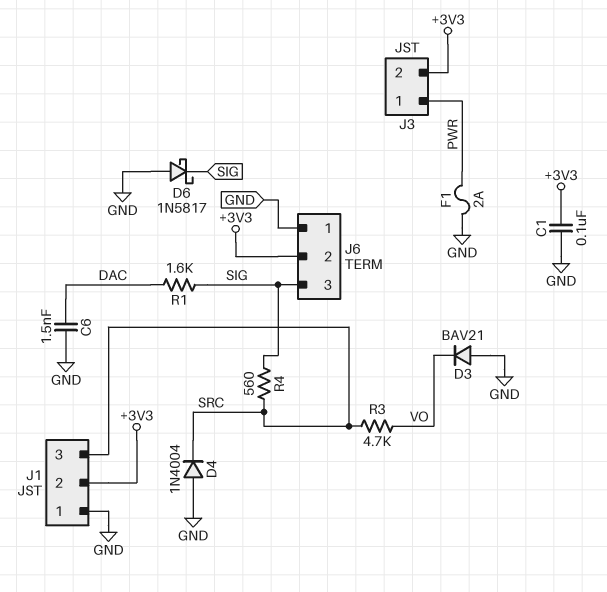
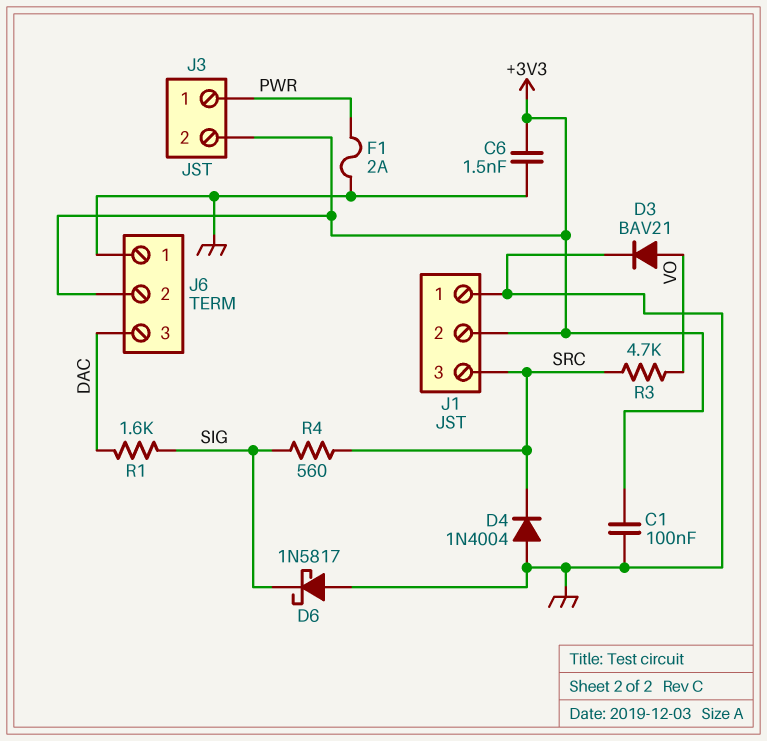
C6: 1.5nF (DAC, GND) -> 1.5nF (+3V3, GND)
D3: diode BAV21 (A GND, K VO) -> diode BAV21 (A VO, K GND)
J6 pin 3: SIG -> DAC

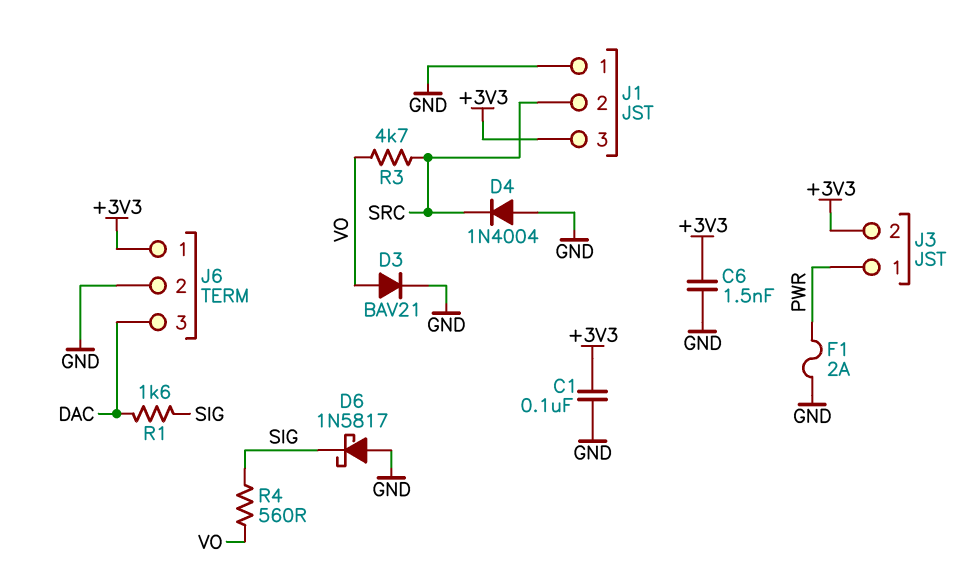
J1 pin 2: +3V3 -> SRC
J1 pin 3: SRC -> +3V3
J6 pin 1: GND -> +3V3
J6 pin 2: +3V3 -> GND
R4: 560 (SIG, SRC) -> 560 (SIG, VO)

